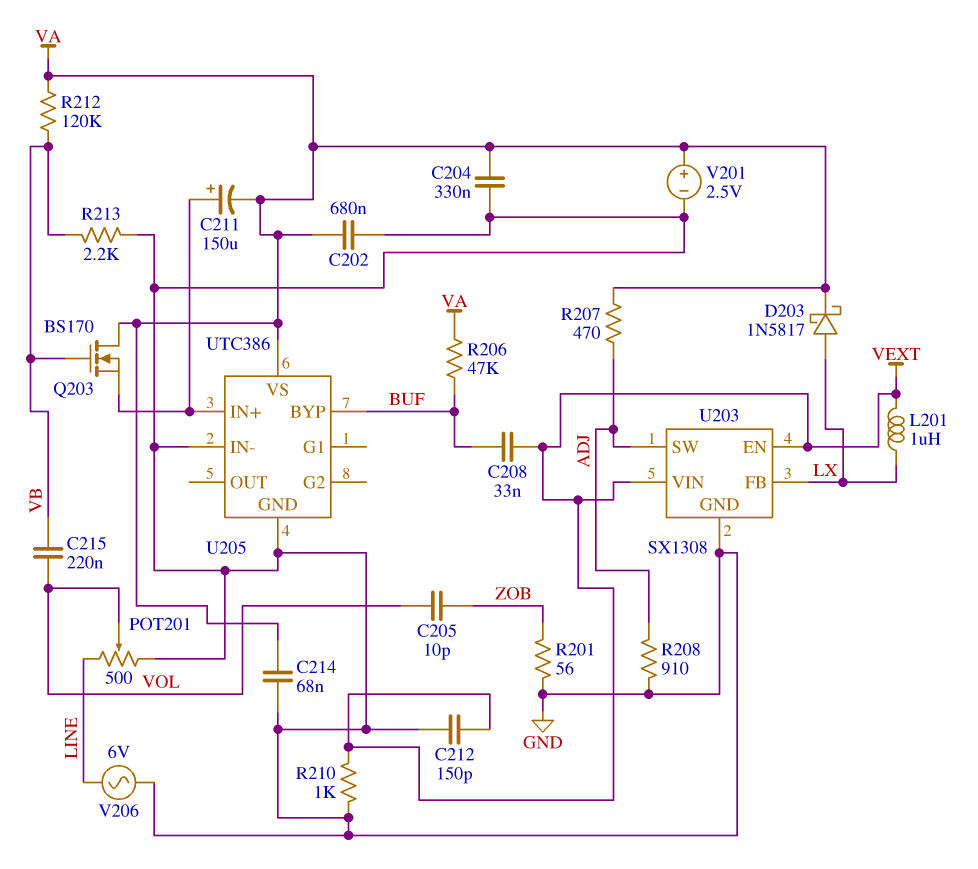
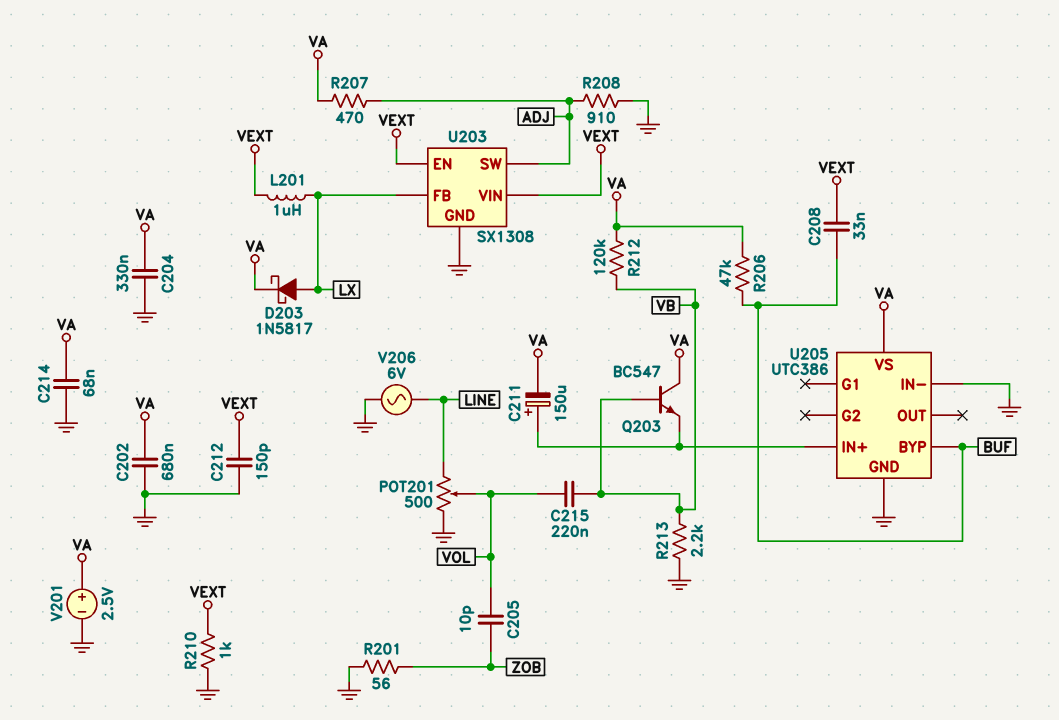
Q203: NMOS BS170 (G VB, D VA, S U205/IN+) -> NPN BC547 (B VB, C VA, E U205/IN+)

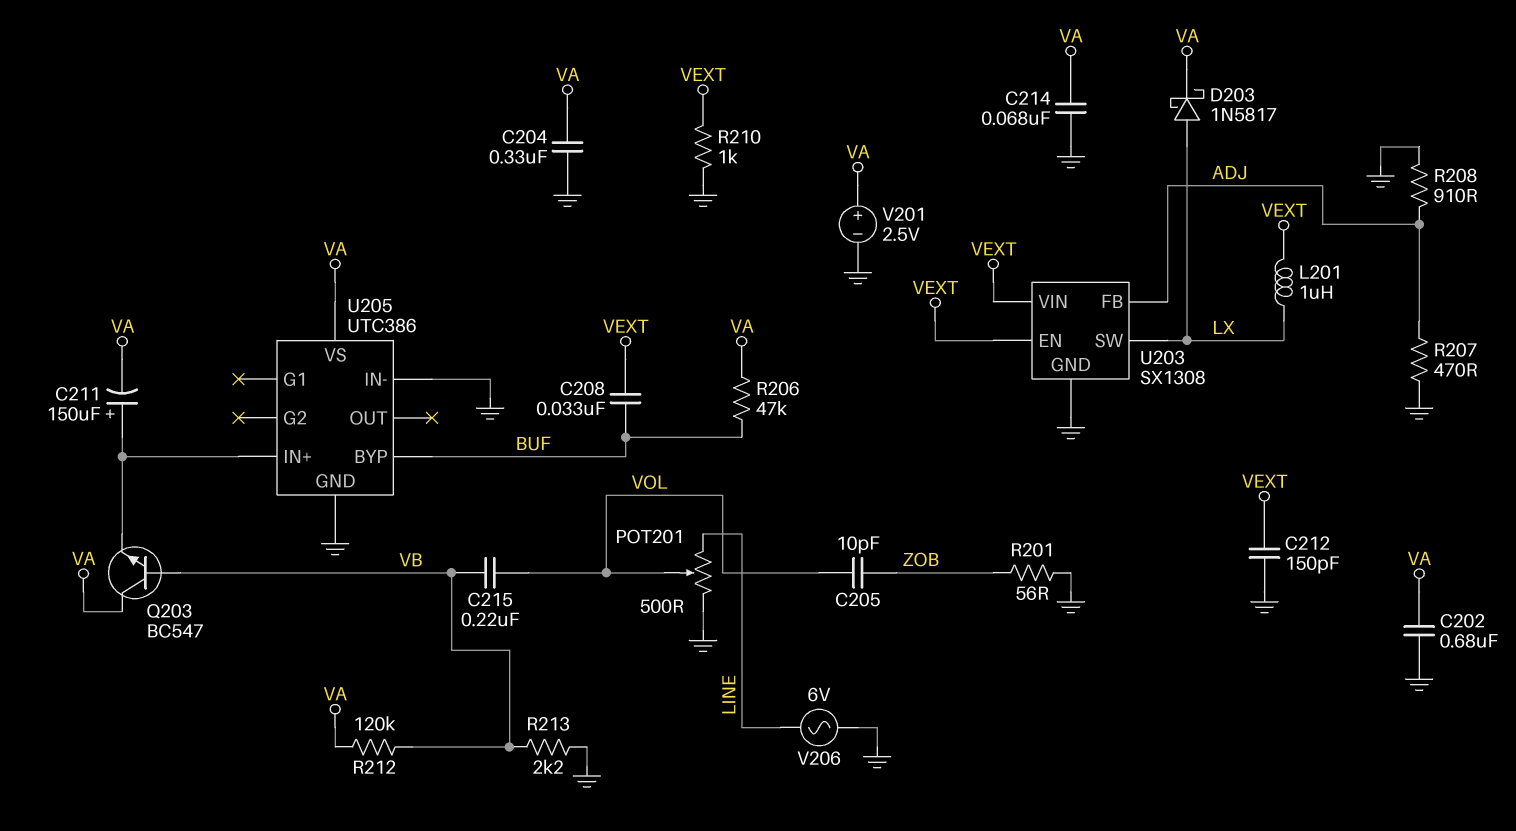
R207: 470 (ADJ, VA) -> 470 (ADJ, GND)
U203 pin FB: LX -> ADJ
U203 pin SW: ADJ -> LX

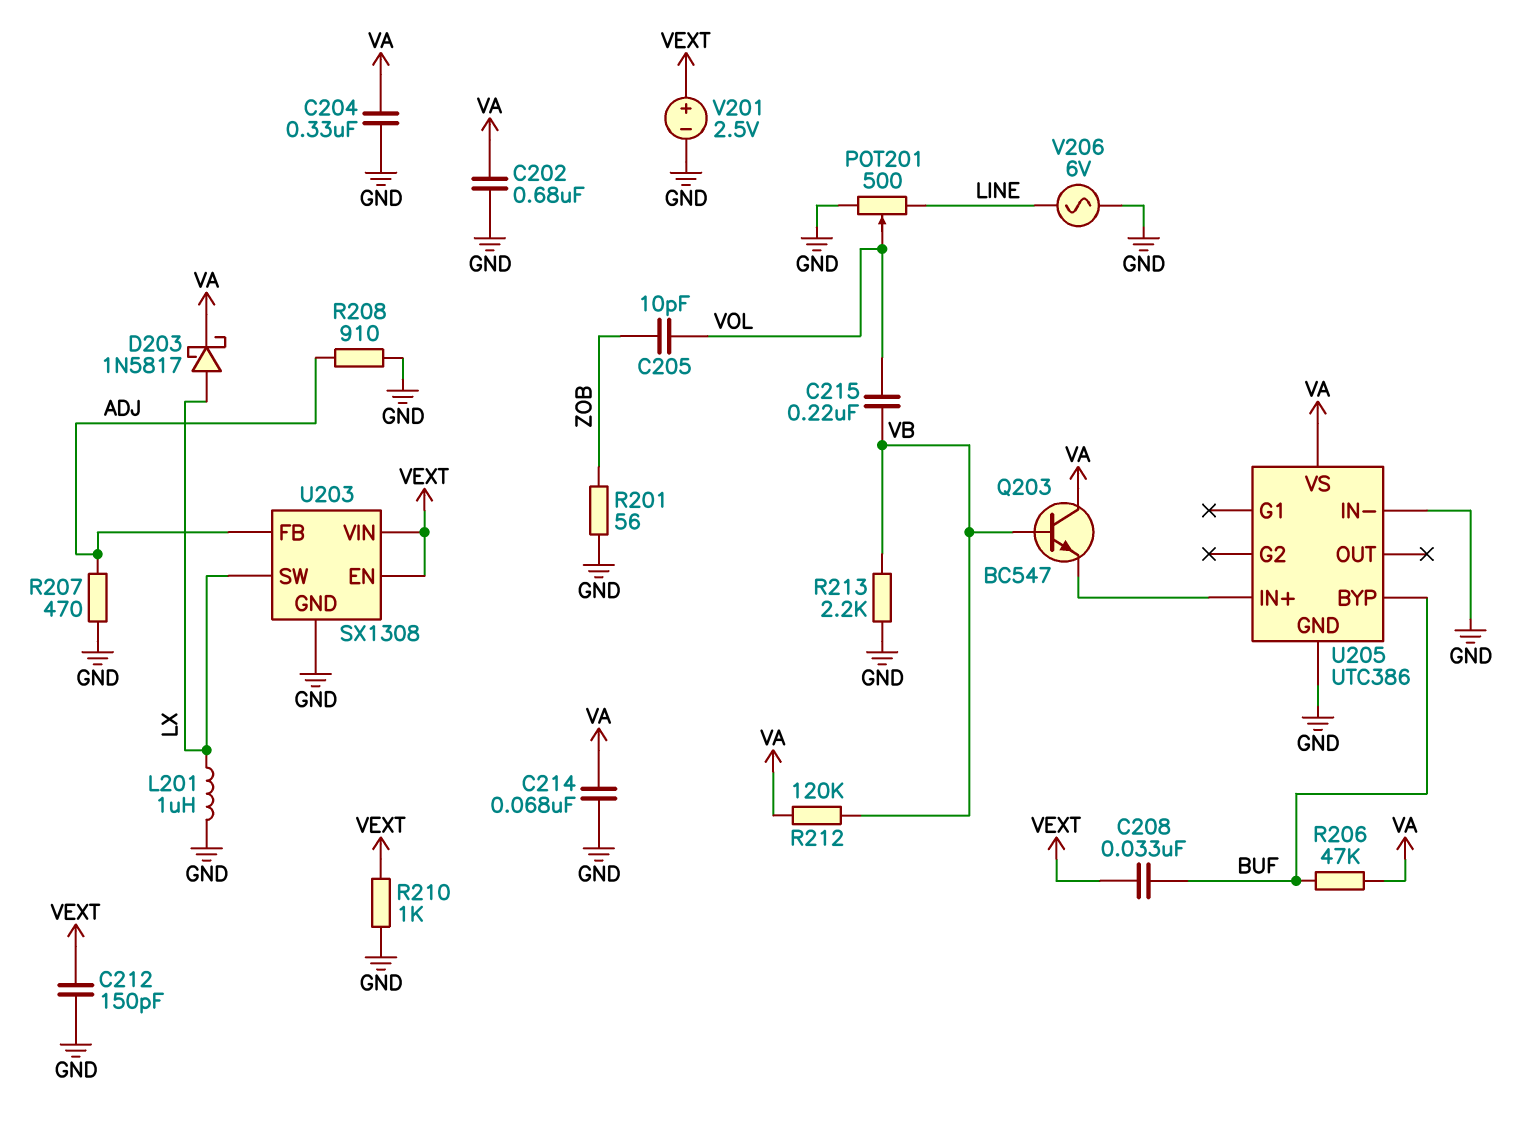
C211: 150uF (plus U205/IN+, minus VA) -> none
L201: 1uH (LX, VEXT) -> 1uH (GND, LX)
V201: 2.5V (plus VA, minus GND) -> 2.5V (plus VEXT, minus GND)

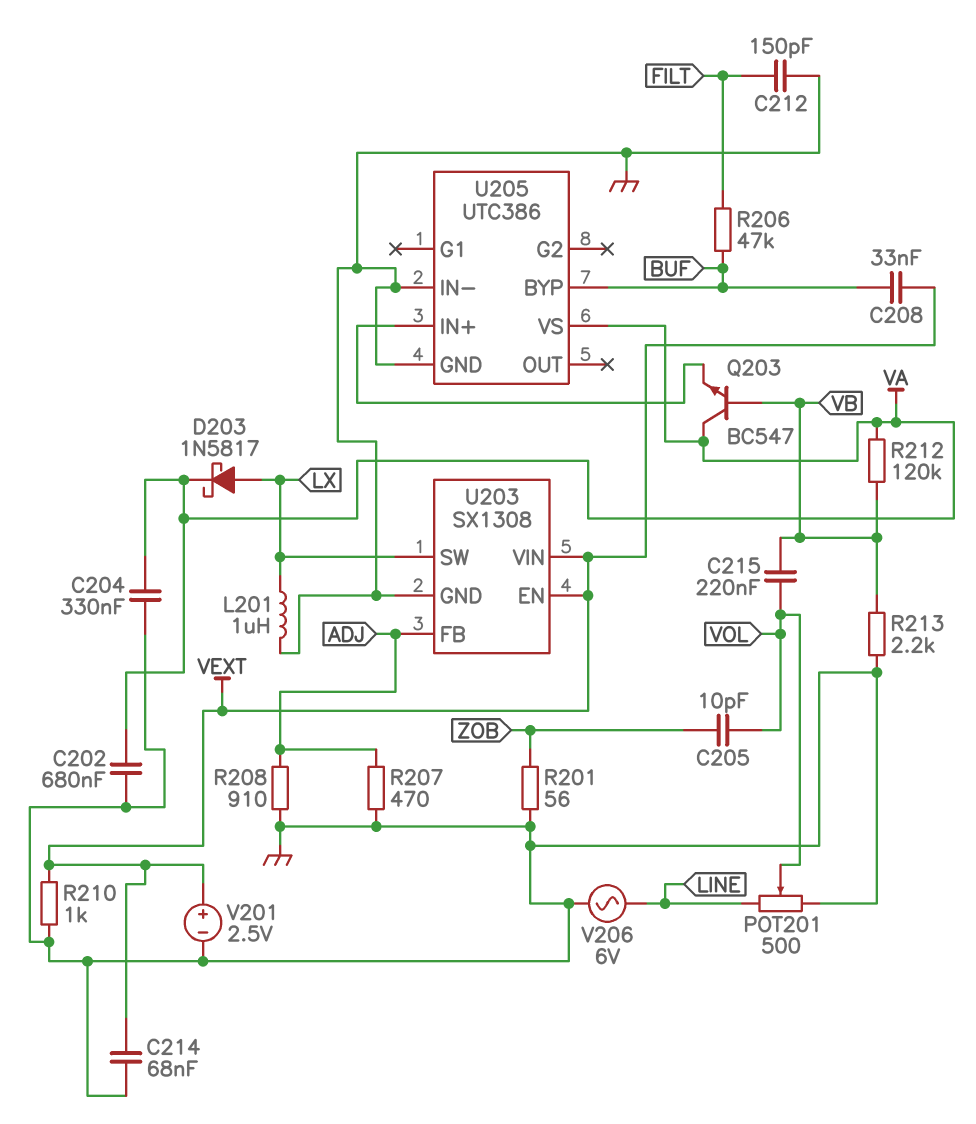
C212: 150pF (GND, VEXT) -> 150pF (FILT, GND)
C214: 68nF (GND, VA) -> 68nF (GND, VEXT)
R206: 47k (BUF, VA) -> 47k (BUF, FILT)

